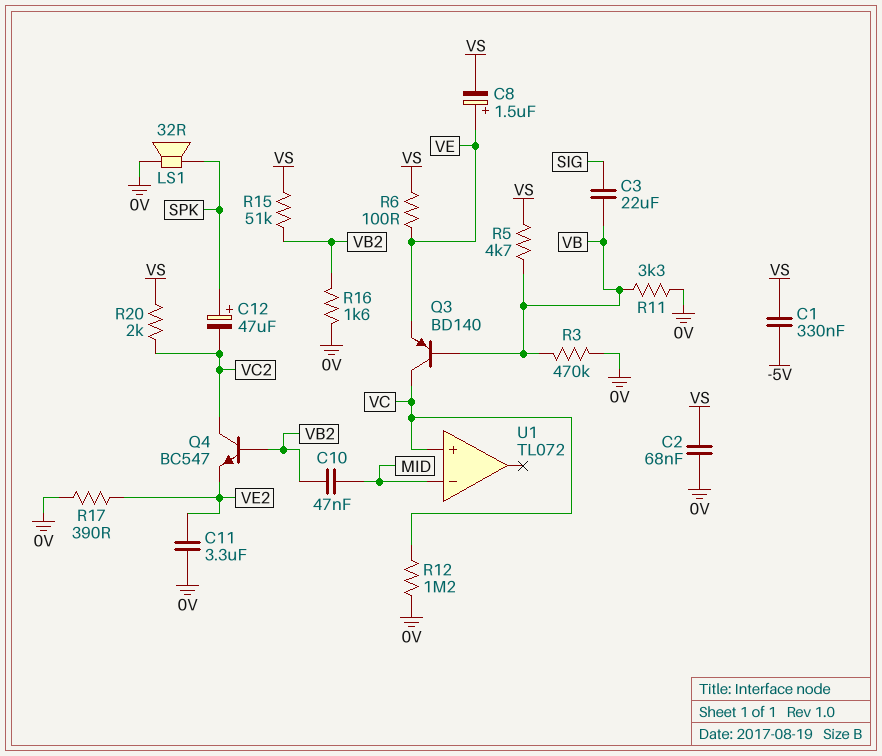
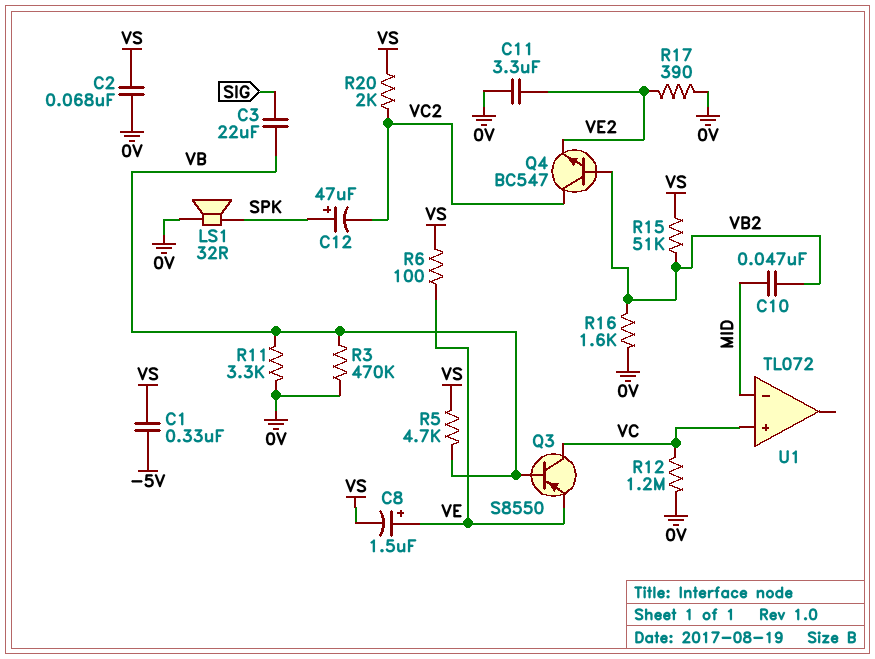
Q3: PNP BD140 (B VB, C VC, E VE) -> PNP S8550 (B VB, C VC, E VE)

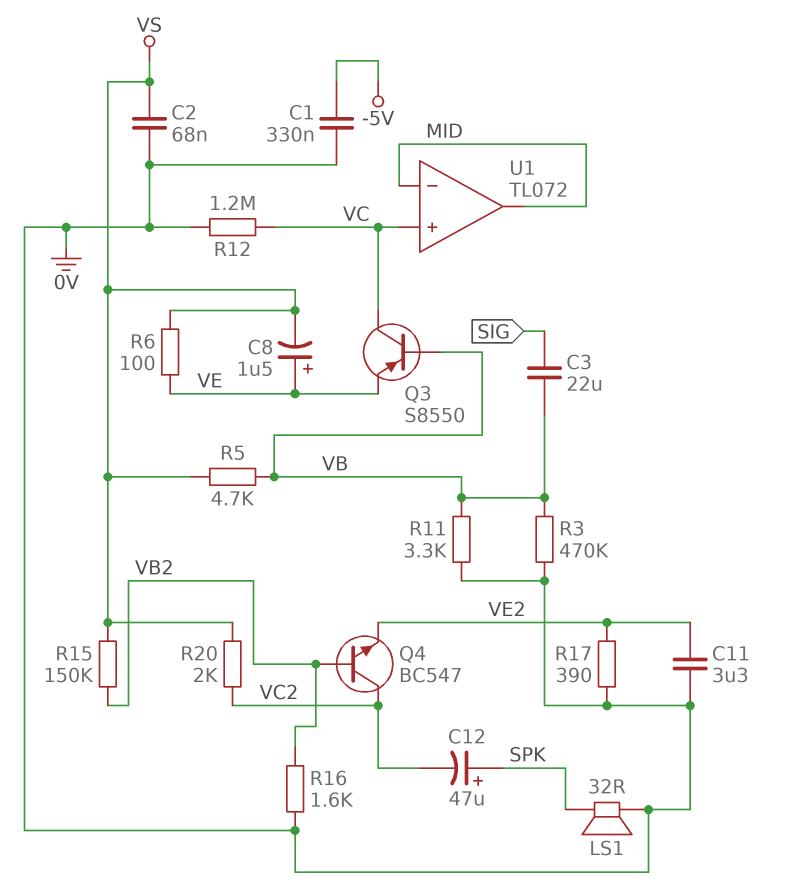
C1: 330nF (-5V, VS) -> 330nF (-5V, 0V)
C10: 47nF (MID, VB2) -> none
R15: 51k (VB2, VS) -> 150k (VB2, VS)
U1 pin out: none -> MID

